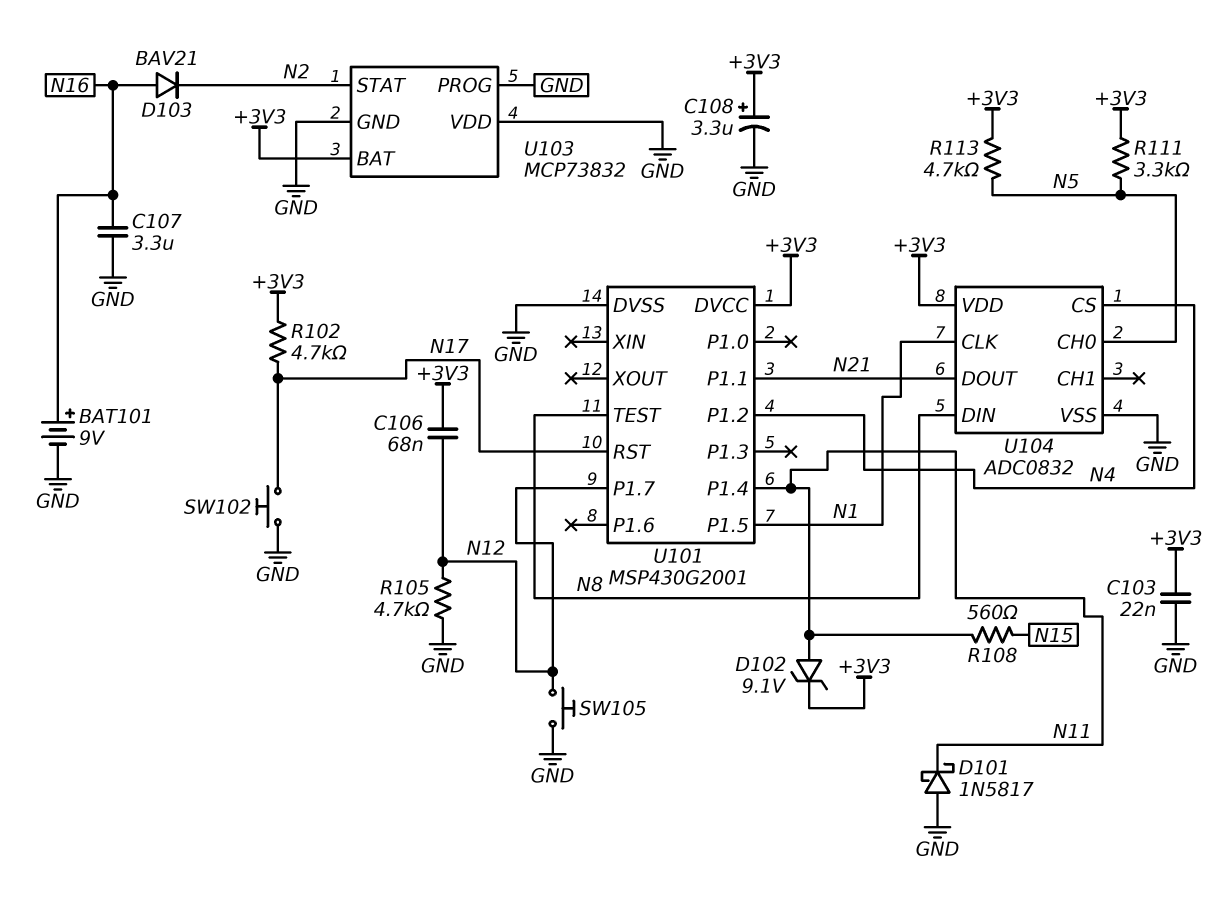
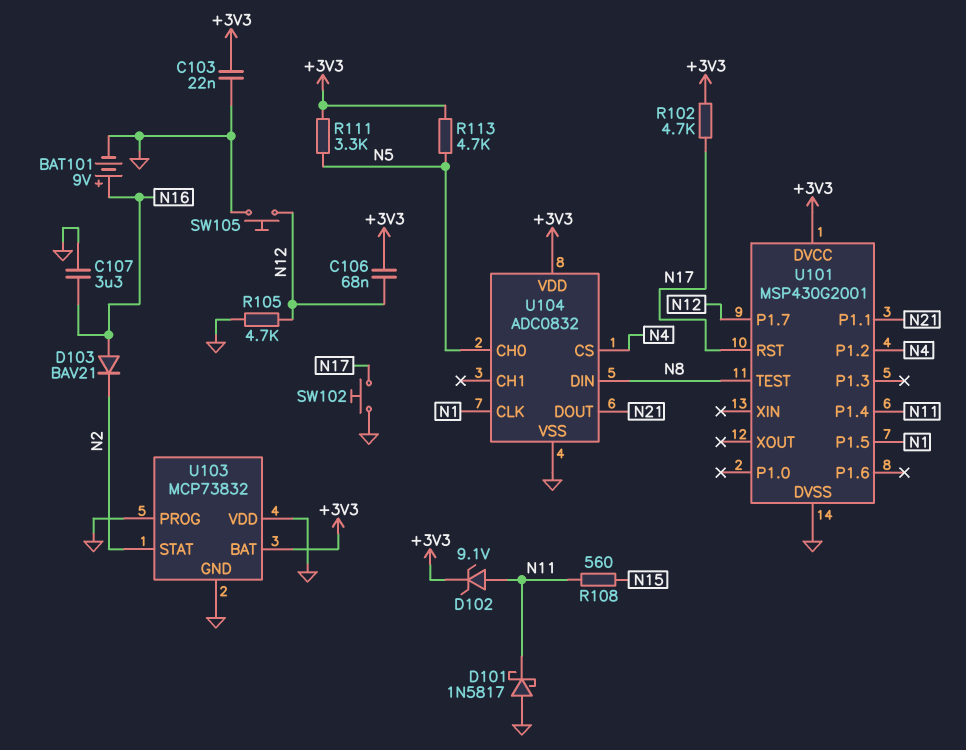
C108: 3.3uF (plus +3V3, minus GND) -> none

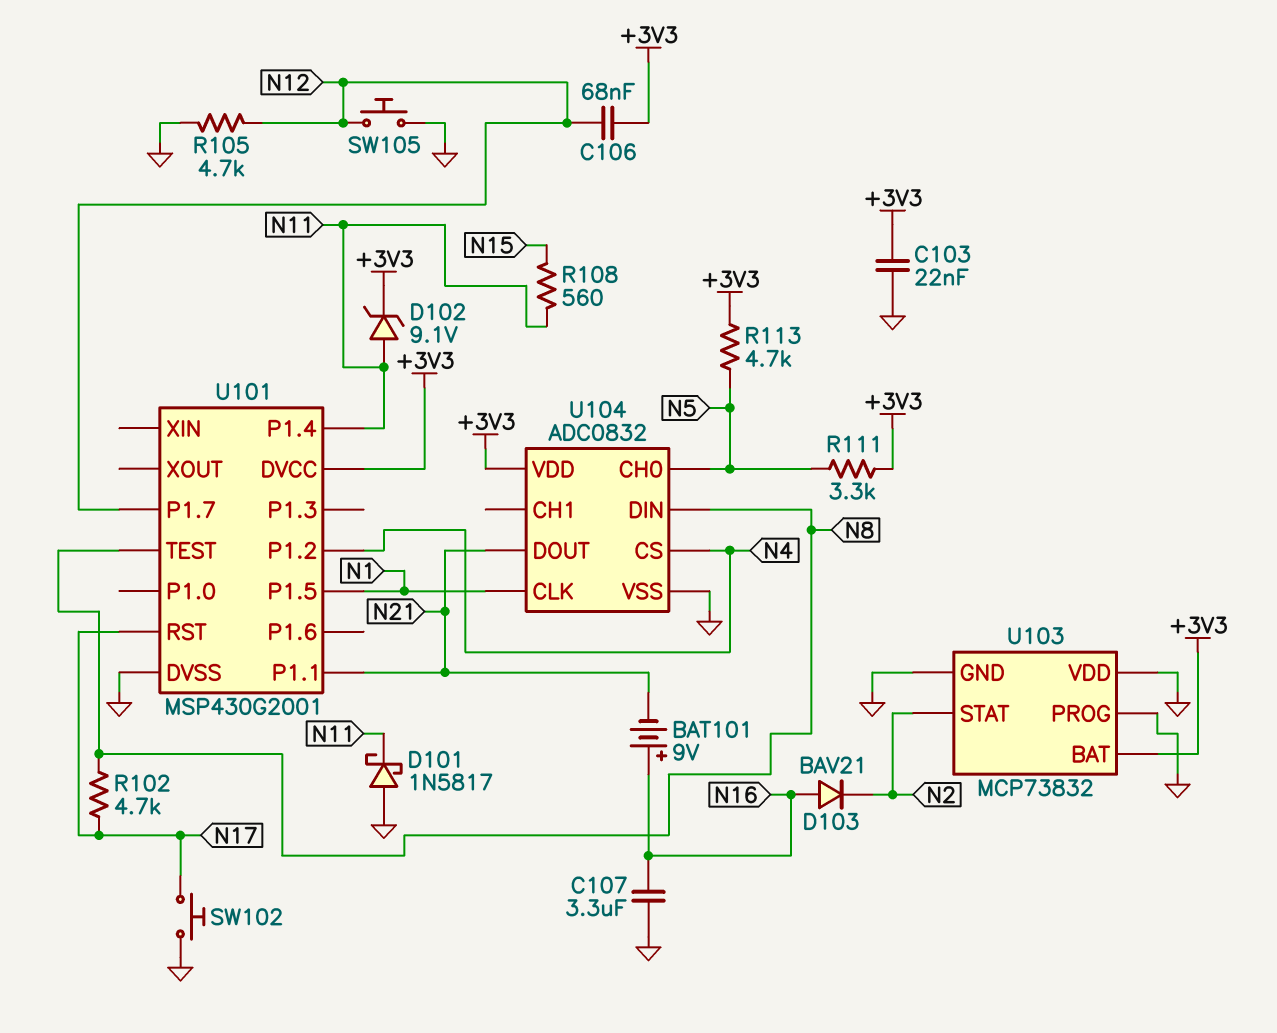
BAT101: 9V (plus N16, minus GND) -> 9V (plus N16, minus N21)
R102: 4.7k (+3V3, N17) -> 4.7k (N8, N17)

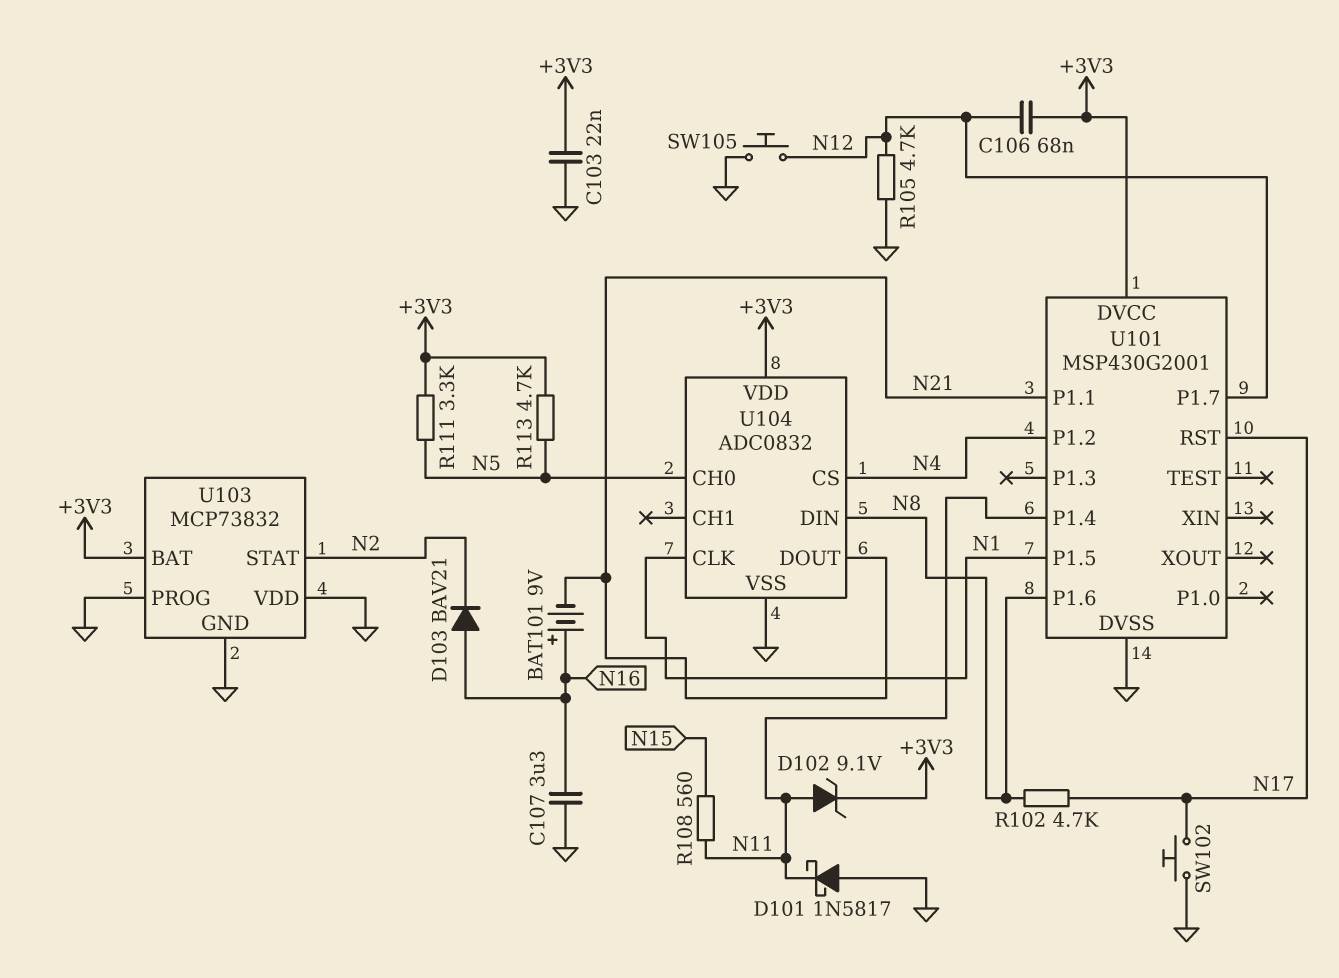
U101 pin P1.6: none -> N8
U101 pin TEST: N8 -> none

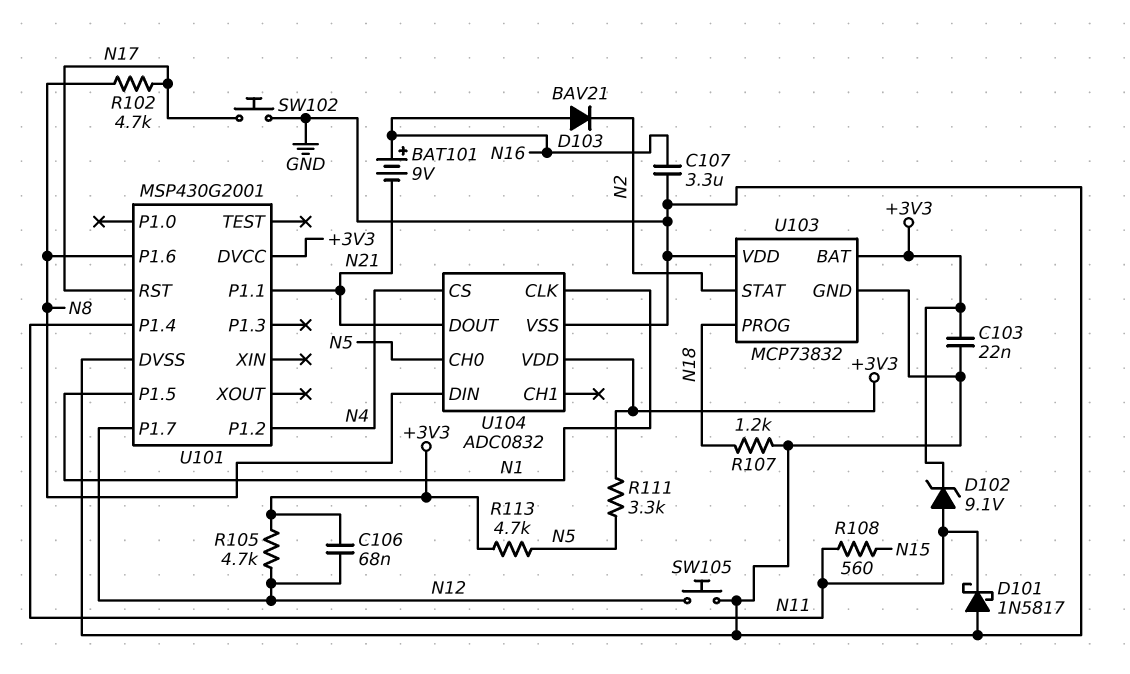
R105: 4.7k (GND, N12) -> 4.7k (+3V3, N12)
R107: none -> 1.2k (GND, N18)
U103 pin PROG: GND -> N18

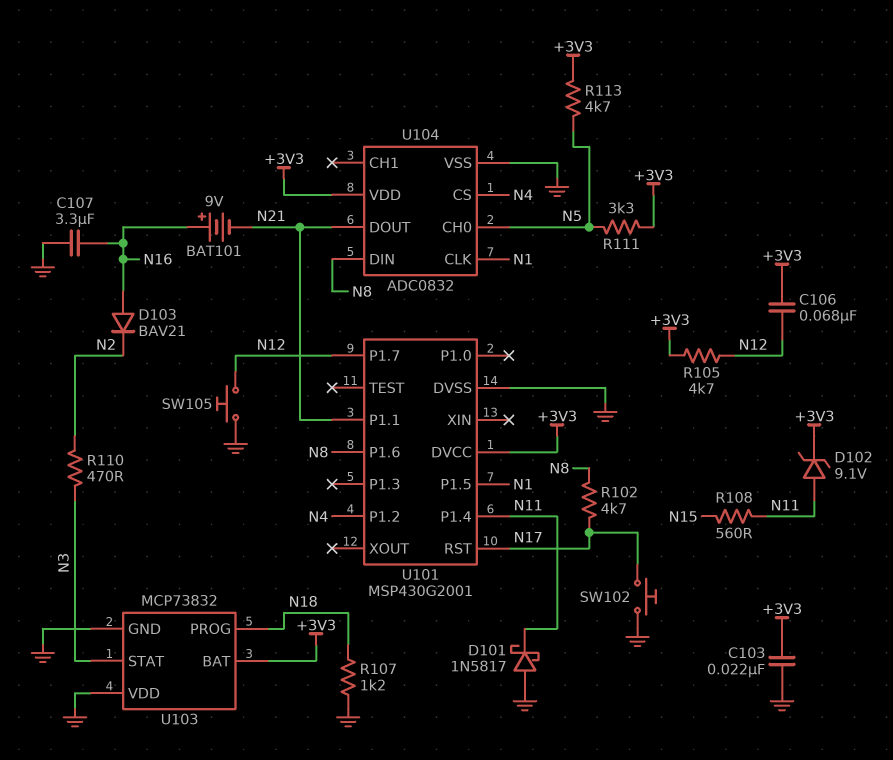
R110: none -> 470 (N2, N3)
U103 pin STAT: N2 -> N3

